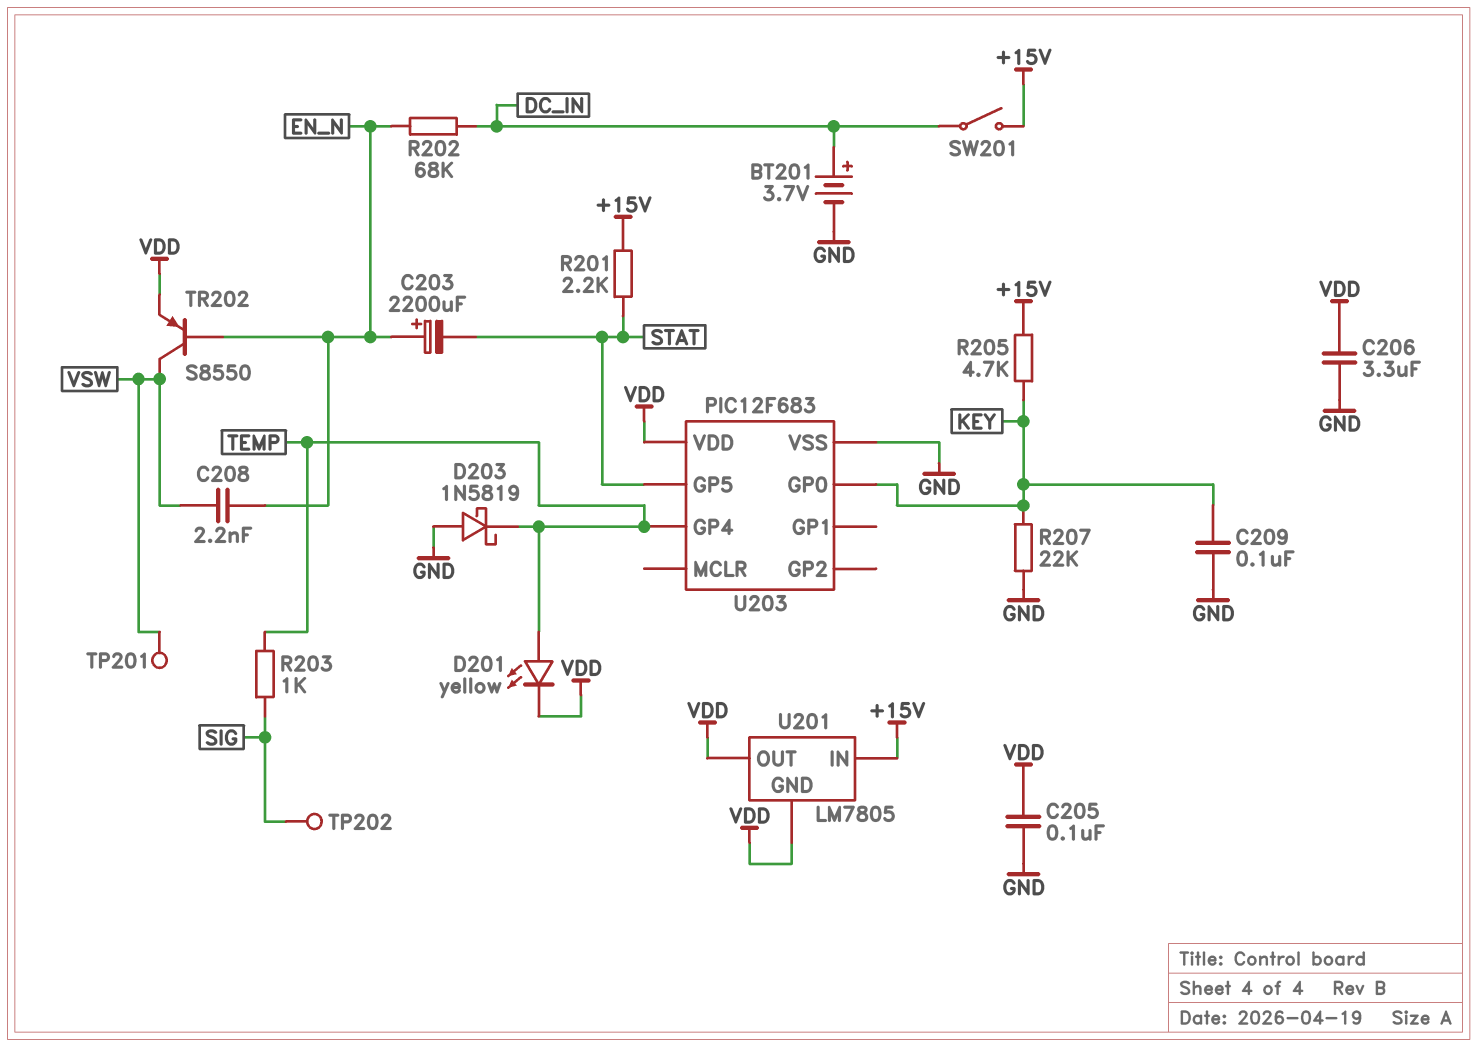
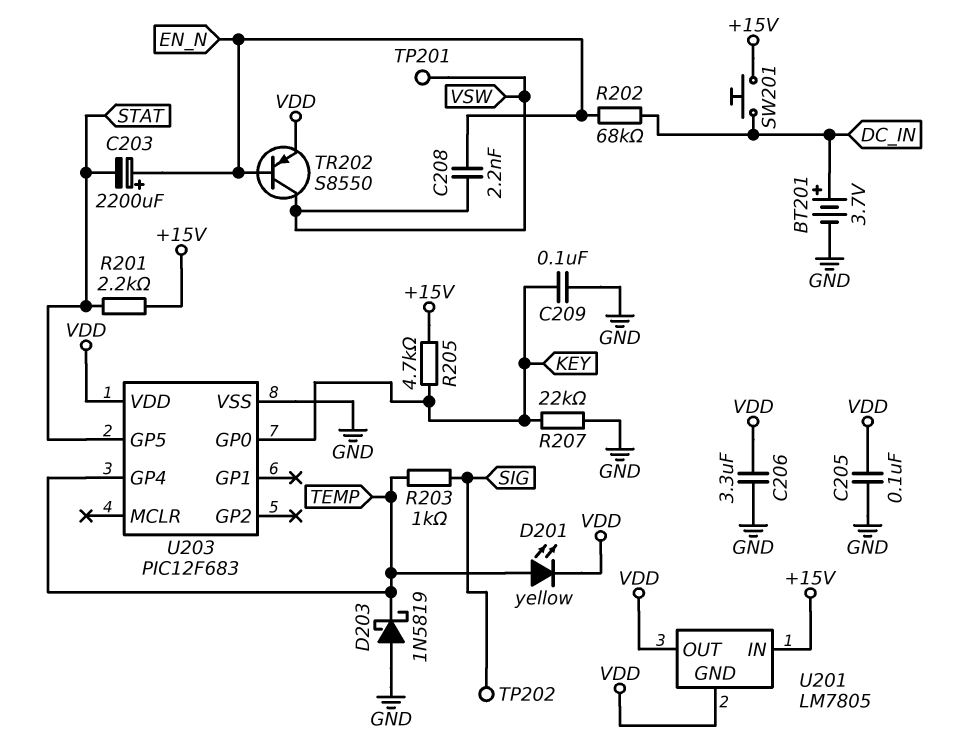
SW201: switch (+15V, DC_IN) -> button (+15V, DC_IN)

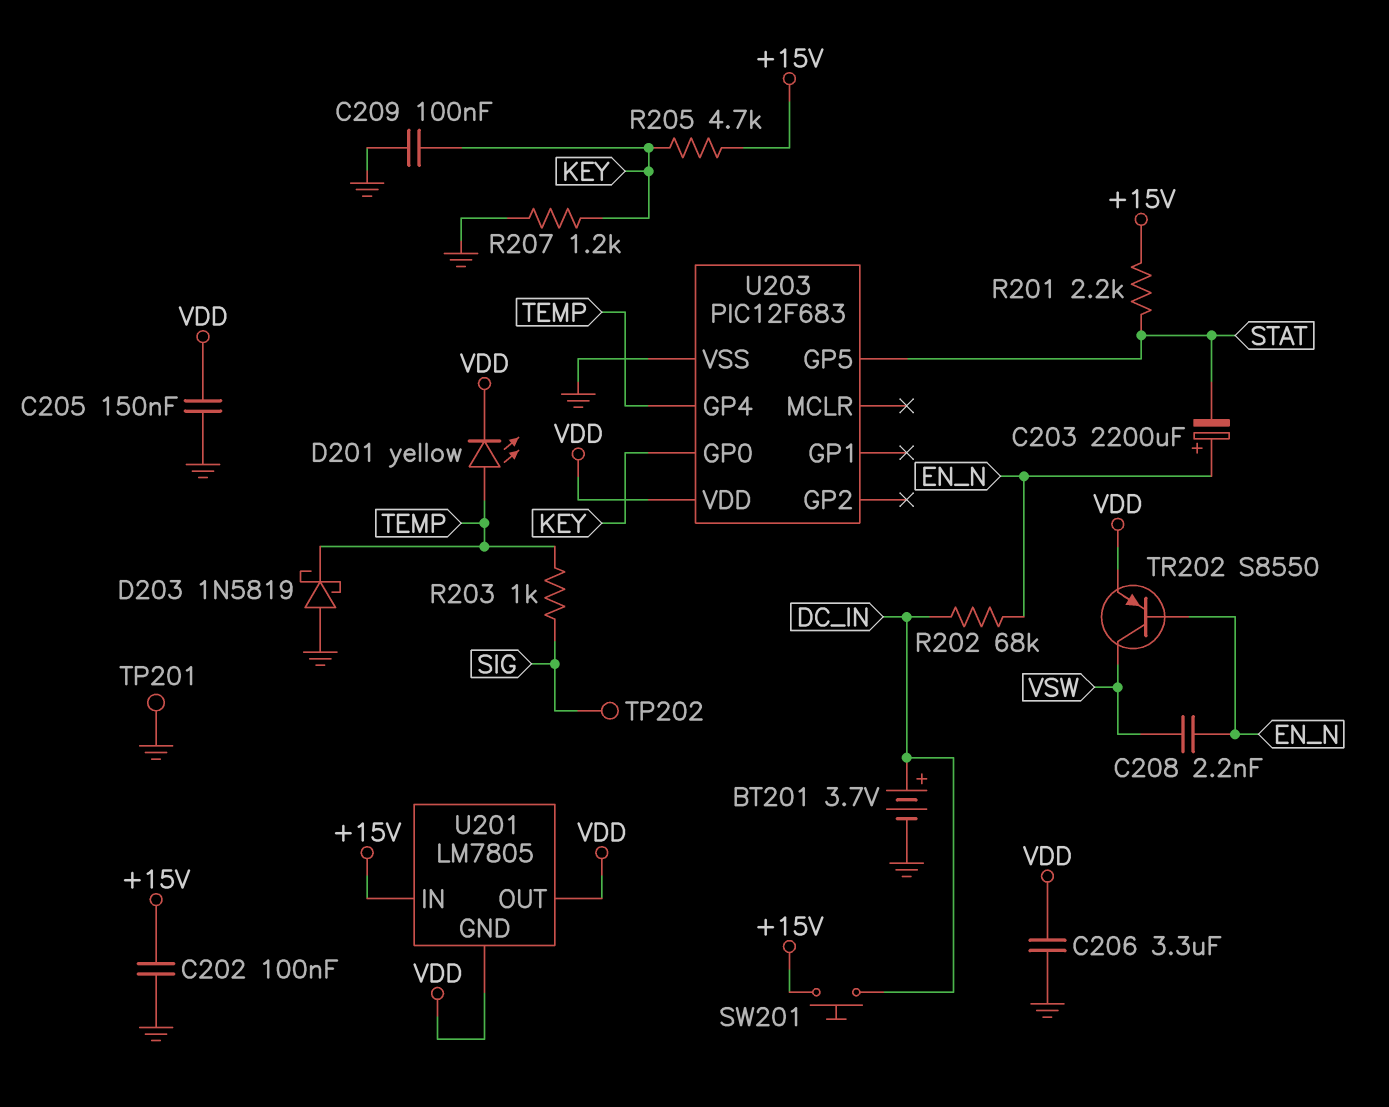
C202: none -> 100nF (+15V, GND)
C205: 100nF (GND, VDD) -> 150nF (GND, VDD)
R207: 22k (GND, KEY) -> 1.2k (GND, KEY)
TP201: test point (VSW) -> test point (GND)

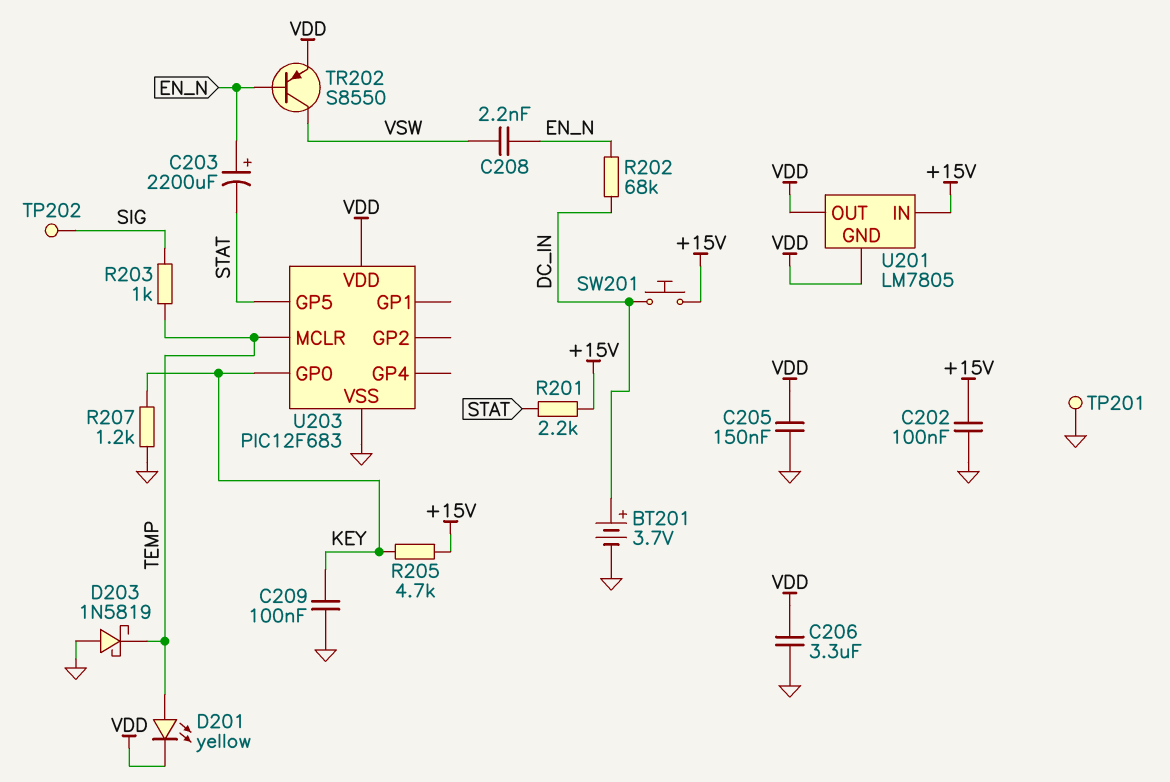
U203 pin GP4: TEMP -> none
U203 pin MCLR: none -> TEMP

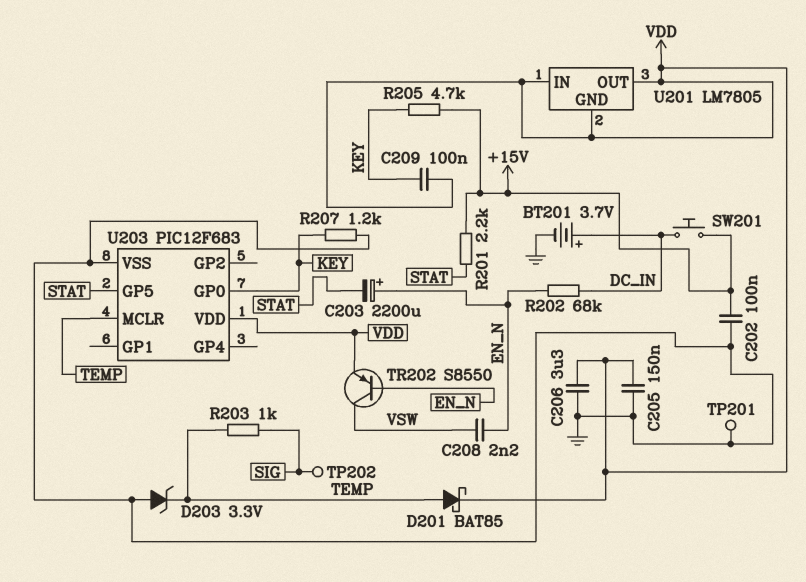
C209: 100nF (GND, KEY) -> 100nF (KEY, VDD)
D201: LED yellow (A TEMP, K VDD) -> schottky BAT85 (A TEMP, K VDD)
D203: schottky 1N5819 (A GND, K TEMP) -> zener 3.3V (A GND, K TEMP)
U201 pin IN: +15V -> VDD

